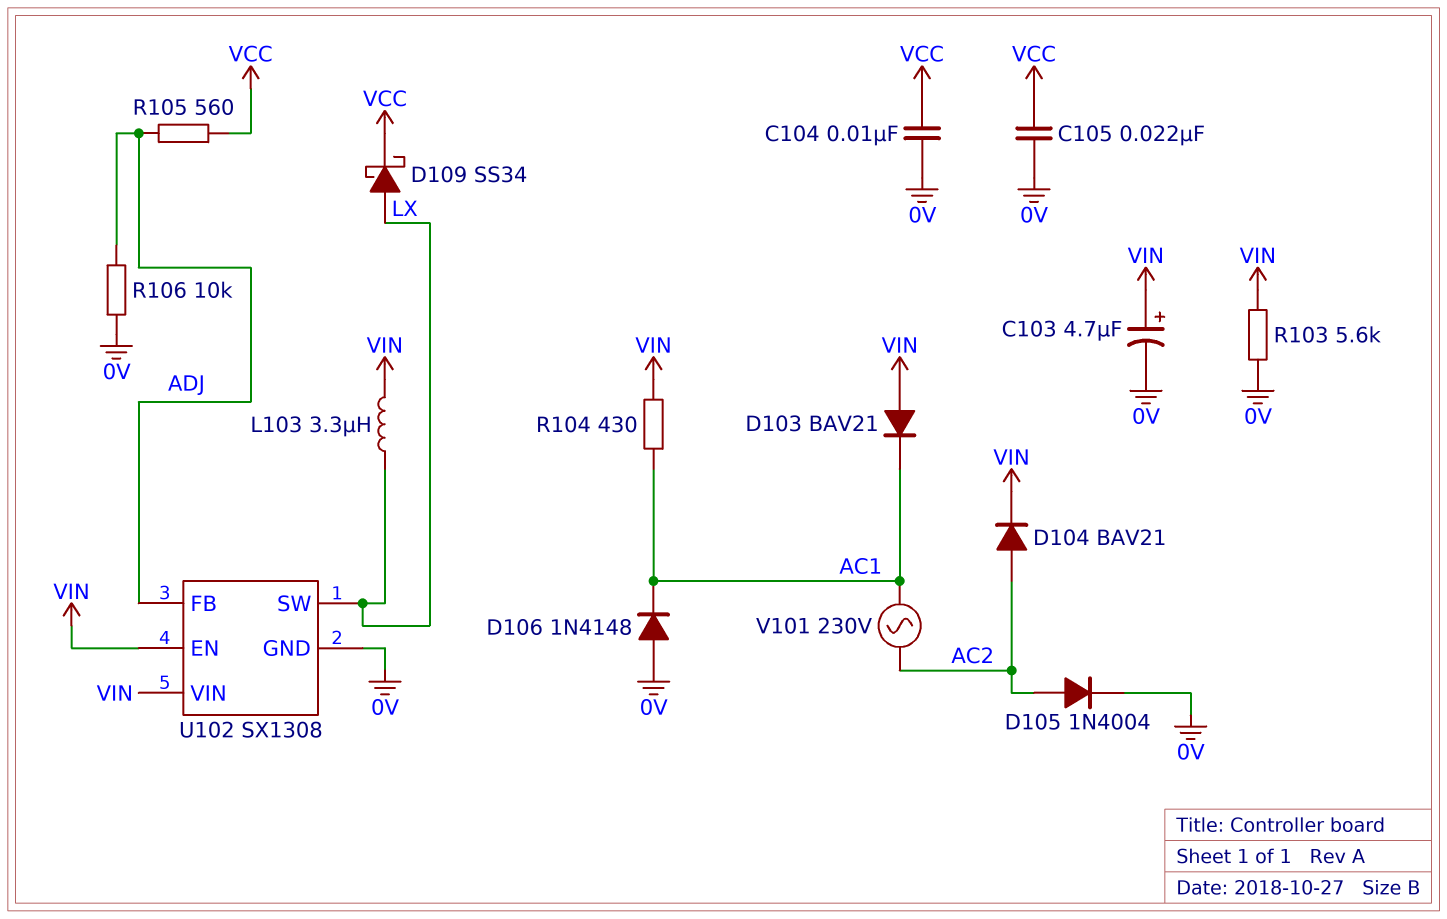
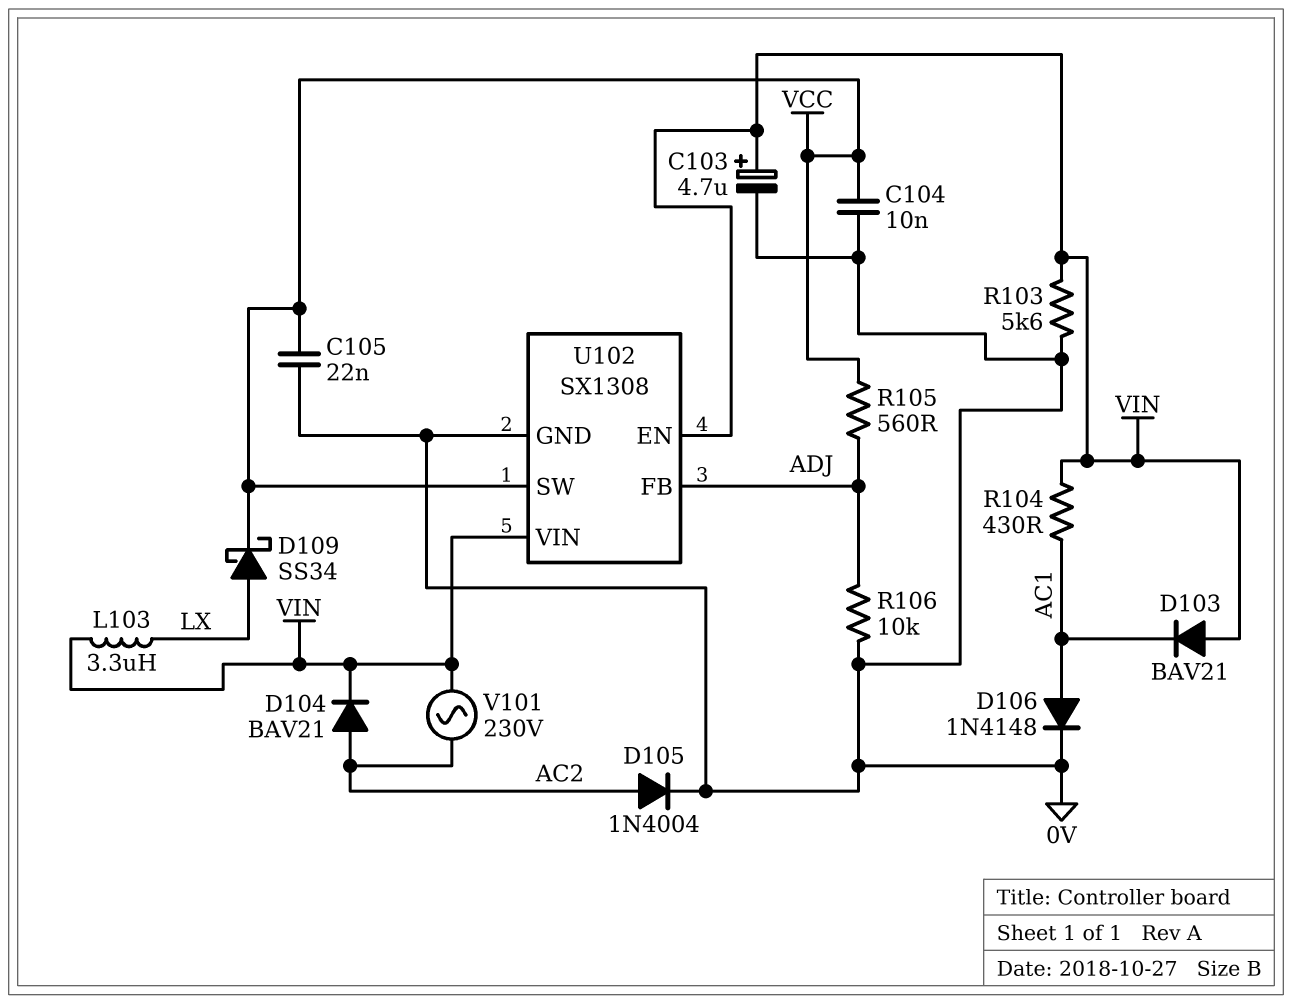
D106: diode 1N4148 (A 0V, K AC1) -> diode 1N4148 (A AC1, K 0V)
U102 pin SW: LX -> VCC
V101: AC 230V (AC1, AC2) -> AC 230V (AC2, VIN)

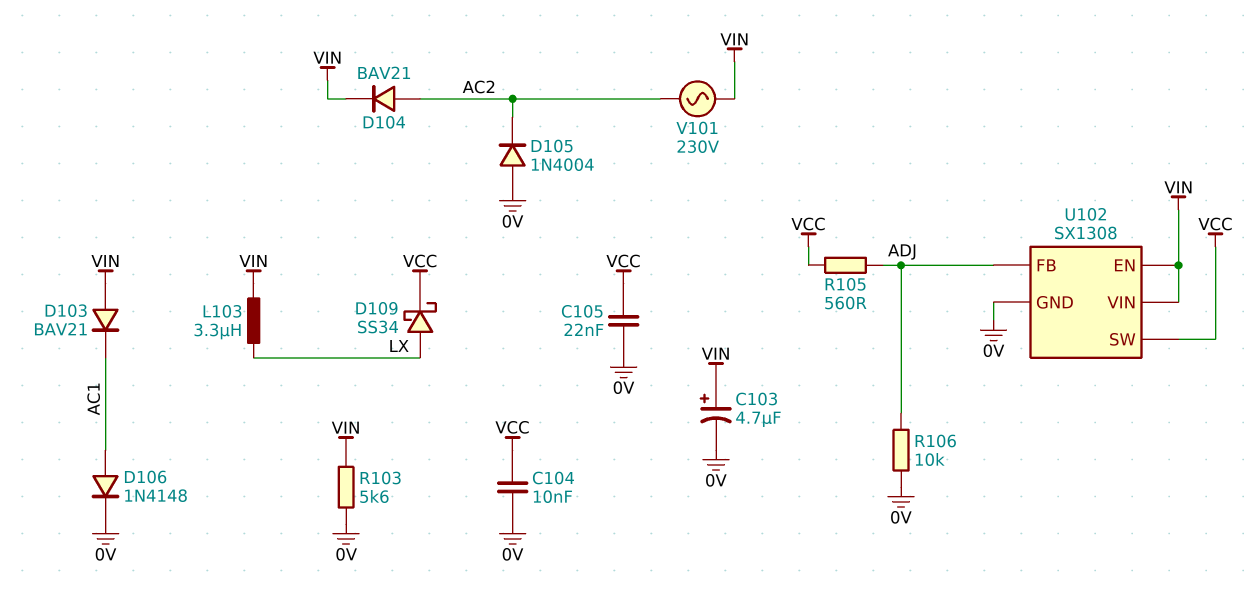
D105: diode 1N4004 (A AC2, K 0V) -> diode 1N4004 (A 0V, K AC2)
R104: 430 (AC1, VIN) -> none

